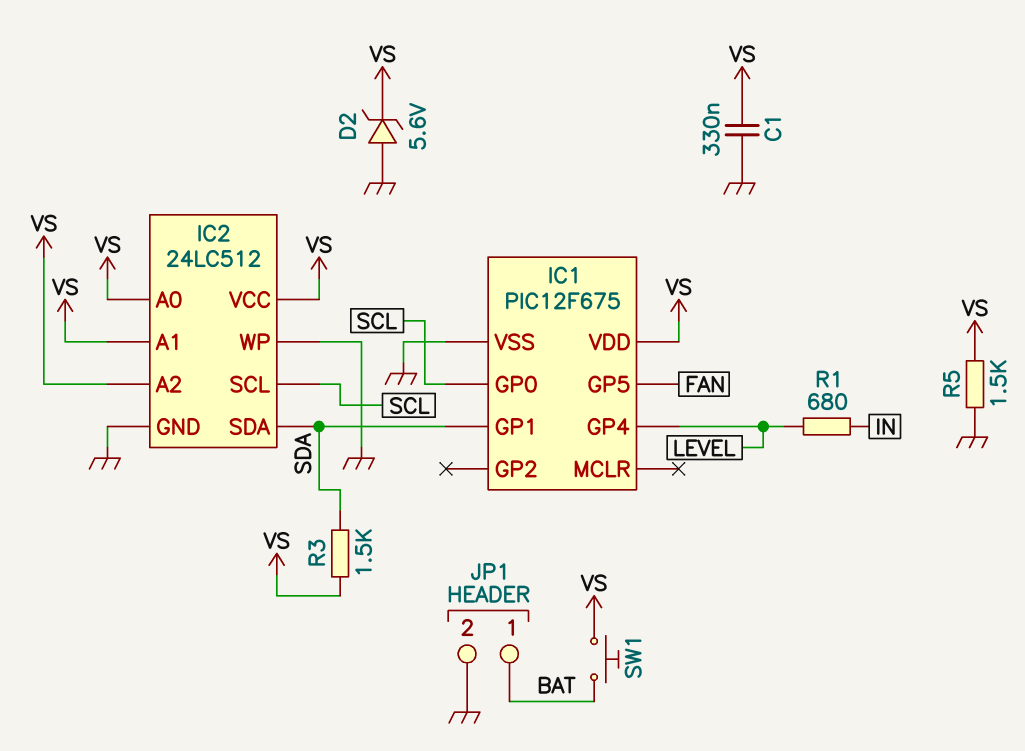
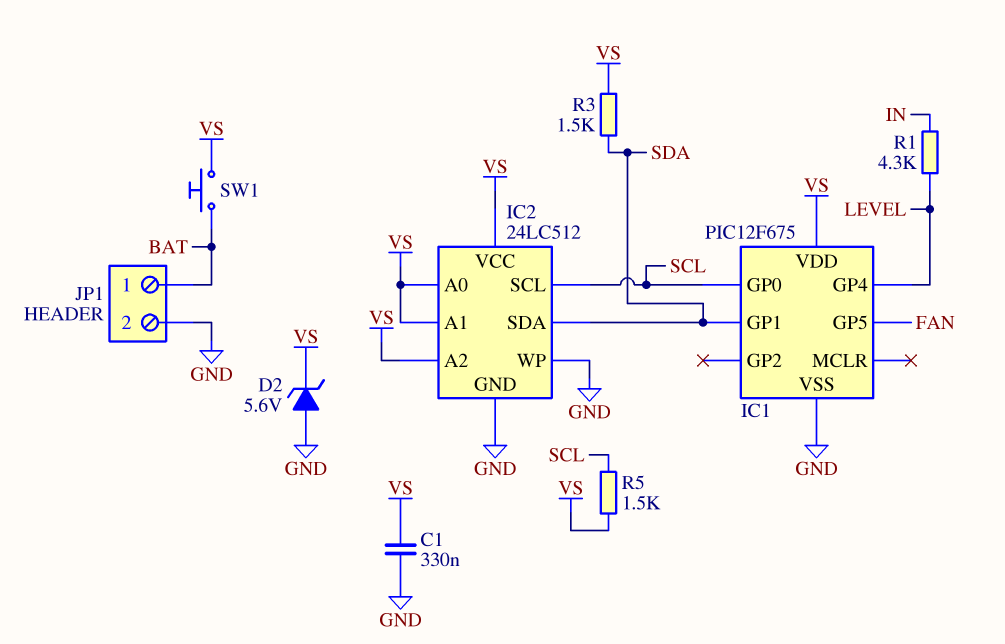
R1: 680 (IN, LEVEL) -> 4.3k (IN, LEVEL)
R5: 1.5k (GND, VS) -> 1.5k (SCL, VS)

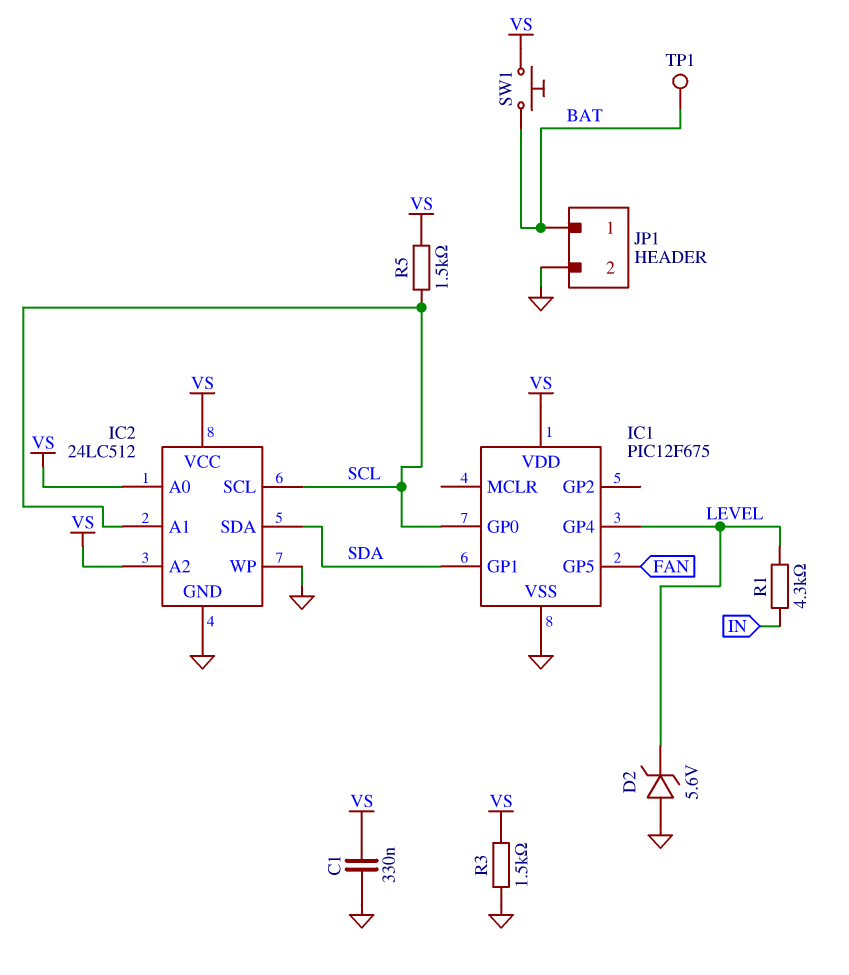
D2: zener 5.6V (A GND, K VS) -> zener 5.6V (A GND, K LEVEL)
IC2 pin A1: VS -> SCL
R3: 1.5k (SDA, VS) -> 1.5k (GND, VS)
TP1: none -> test point (BAT)

